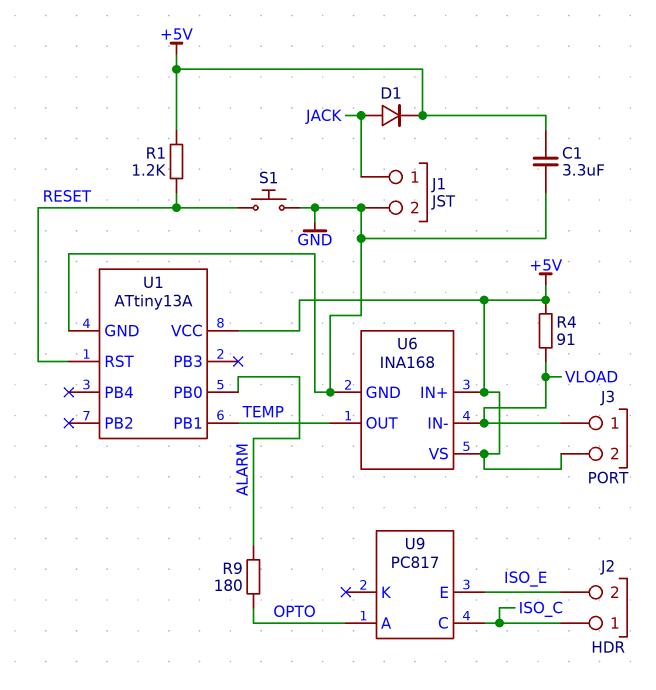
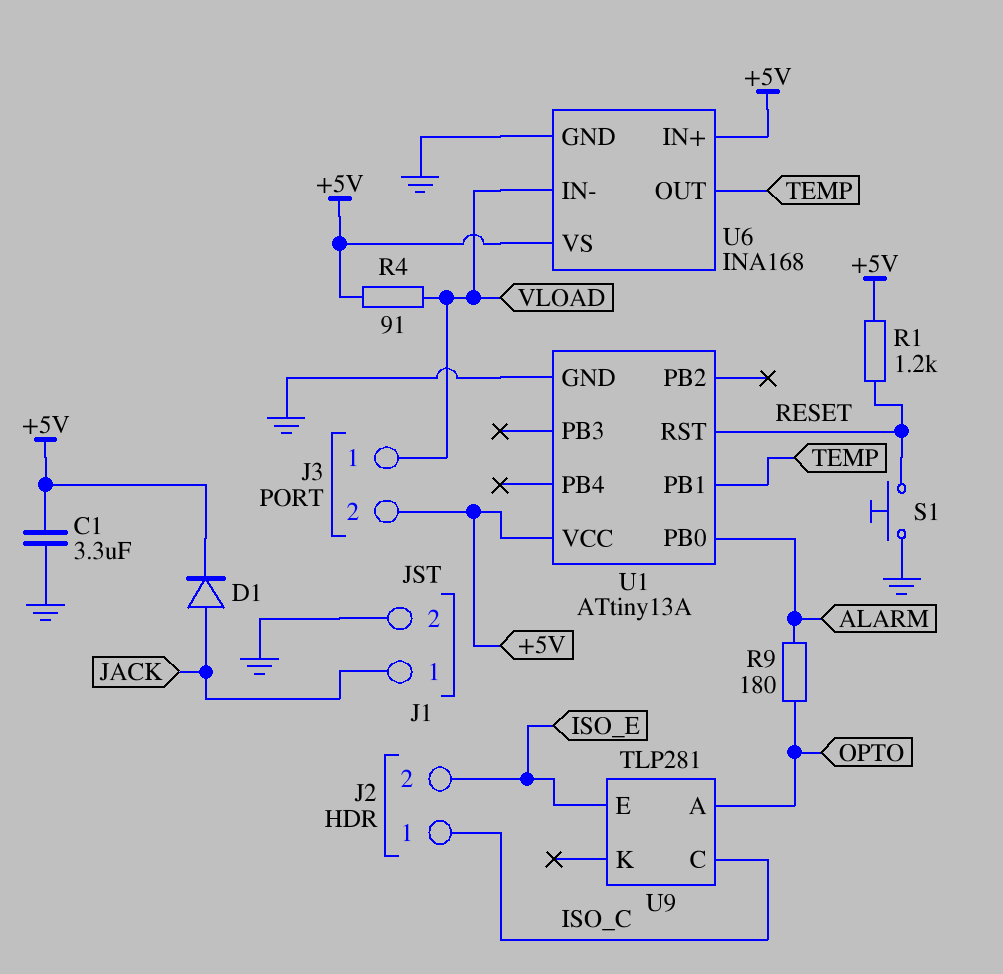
U9: PC817 -> TLP281

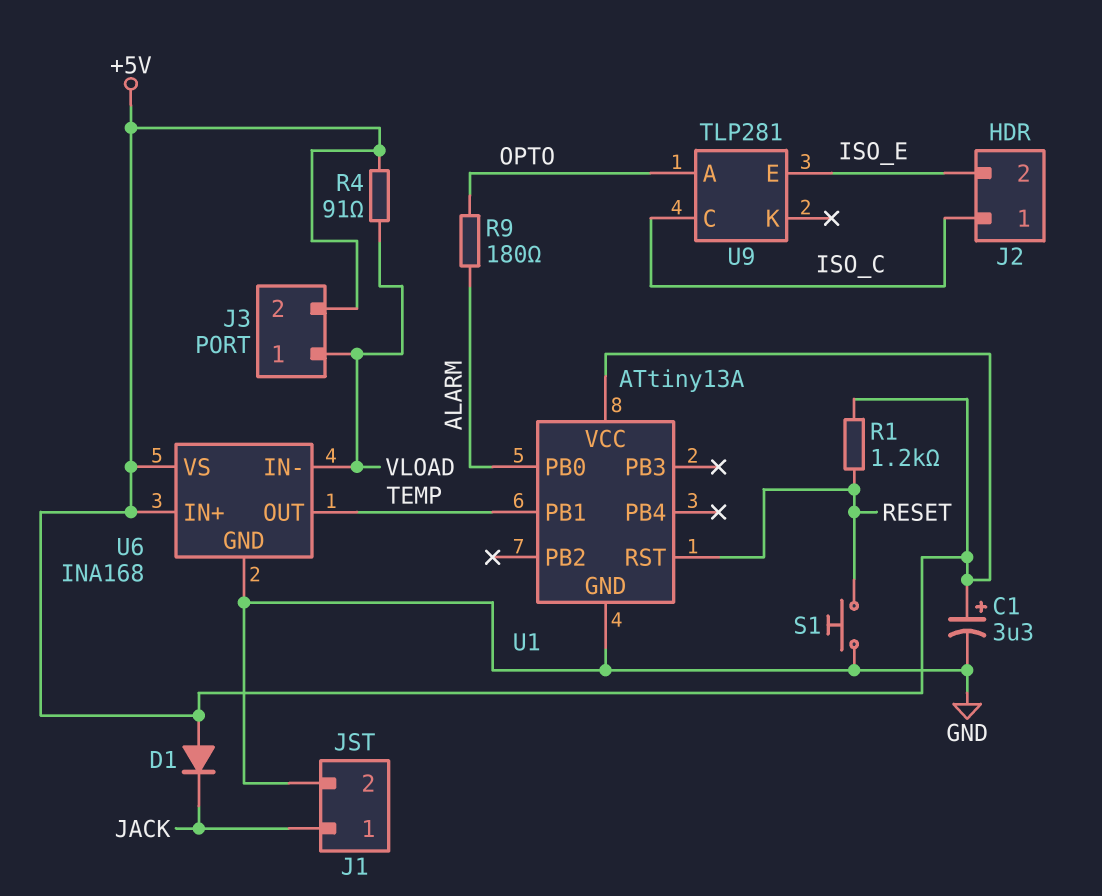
C1: 3.3uF (+5V, GND) -> 3.3uF (plus +5V, minus GND)
D1: diode (A JACK, K +5V) -> diode (A +5V, K JACK)

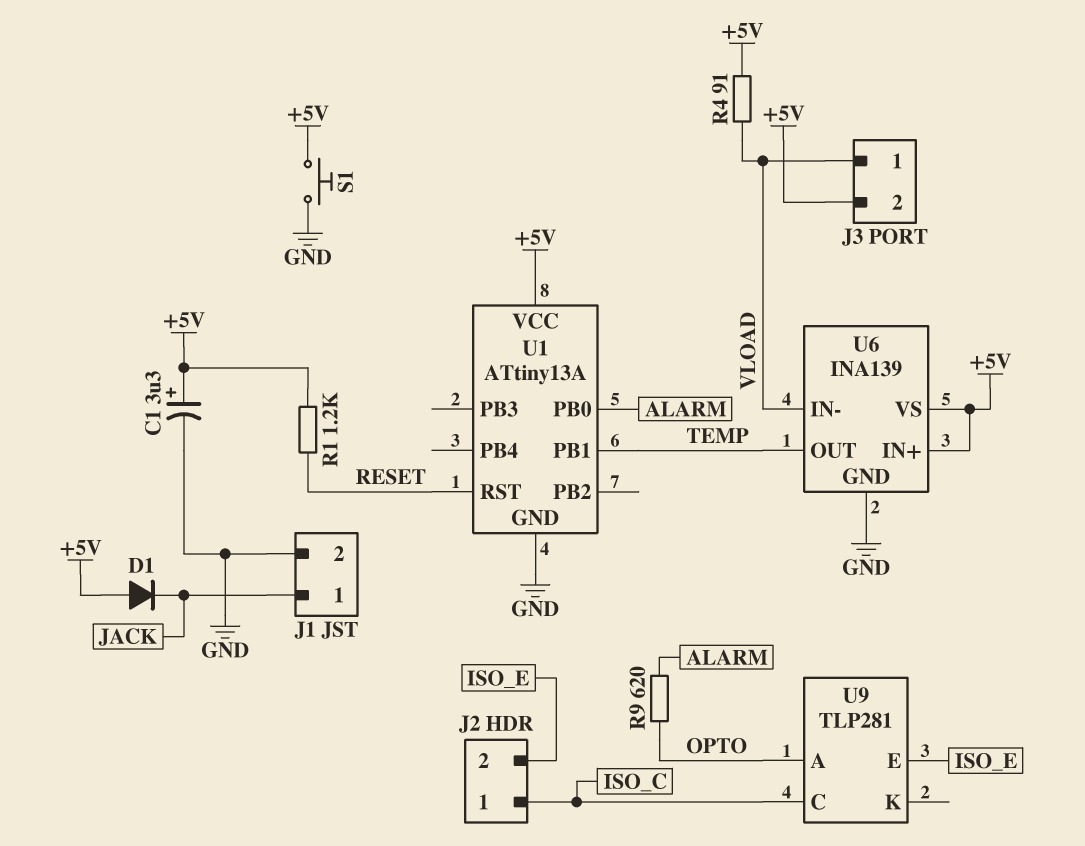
R9: 180 (ALARM, OPTO) -> 620 (ALARM, OPTO)
S1: button (GND, RESET) -> button (+5V, GND)
U6: INA168 -> INA139

